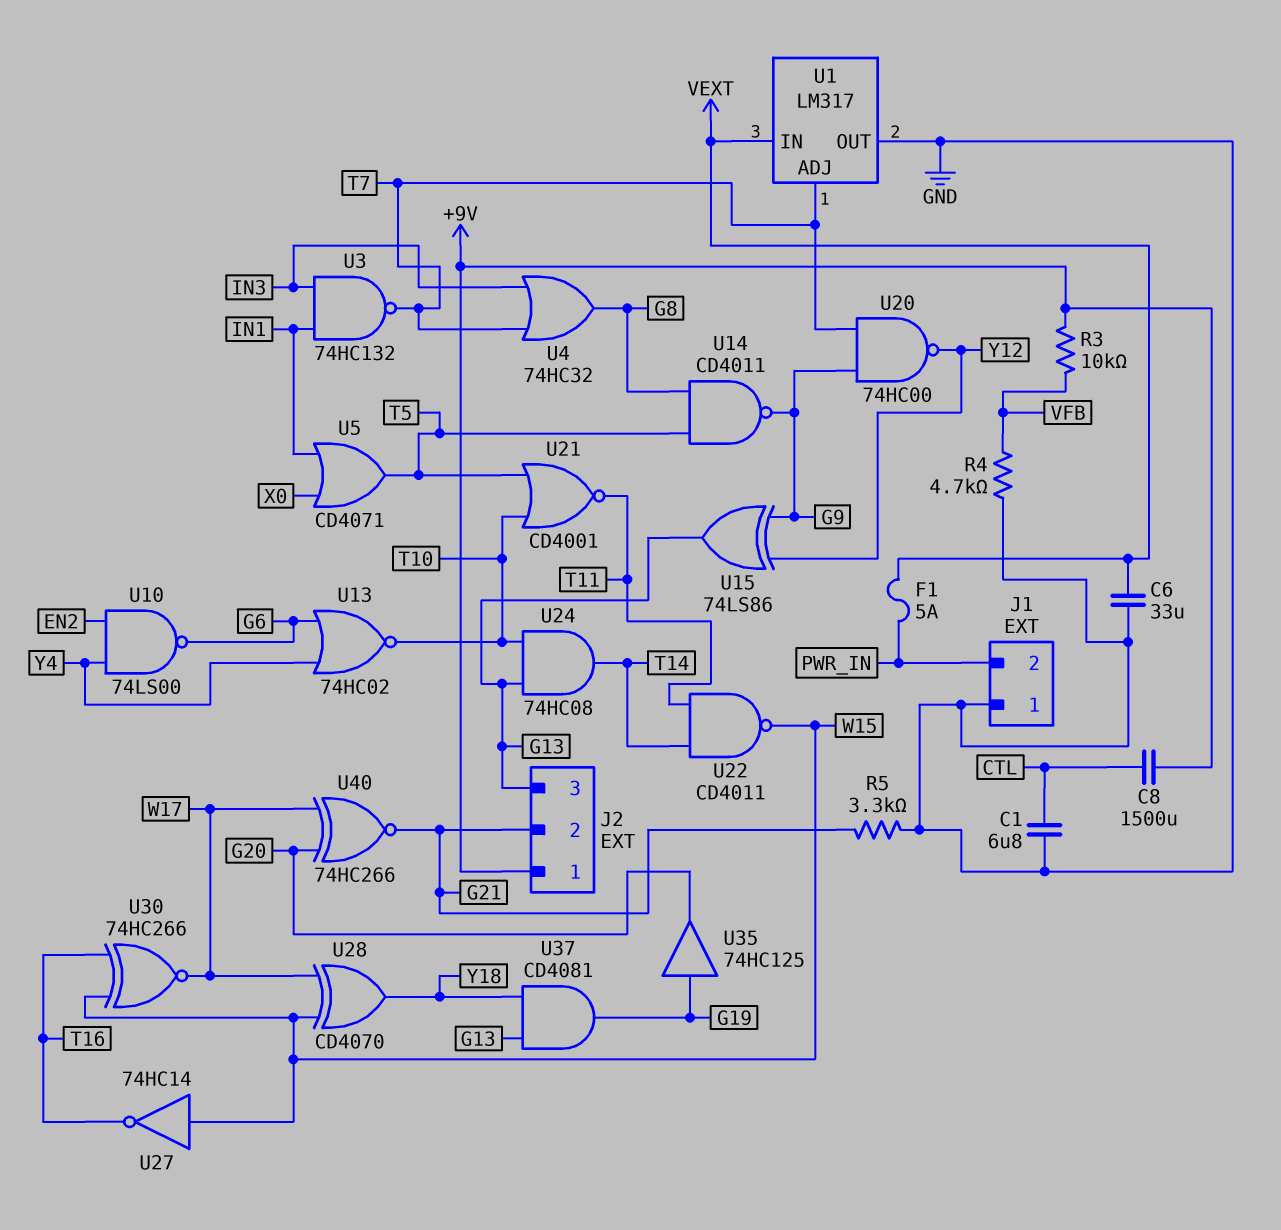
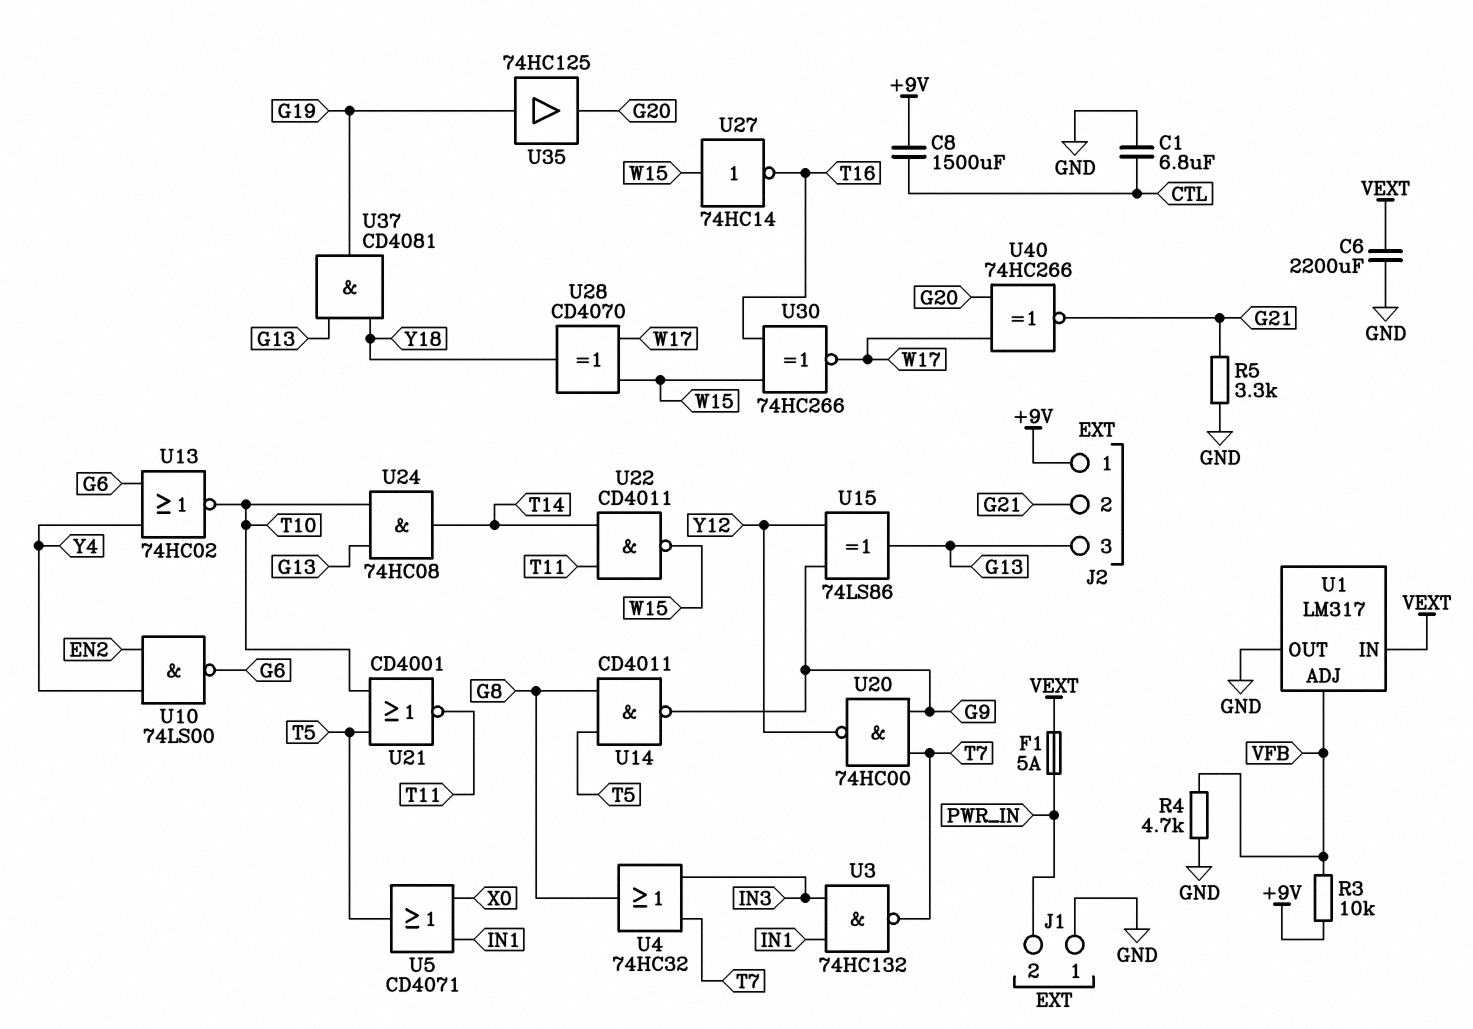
C6: 33uF (GND, VEXT) -> 2200uF (GND, VEXT)
U1 pin ADJ: T7 -> VFB

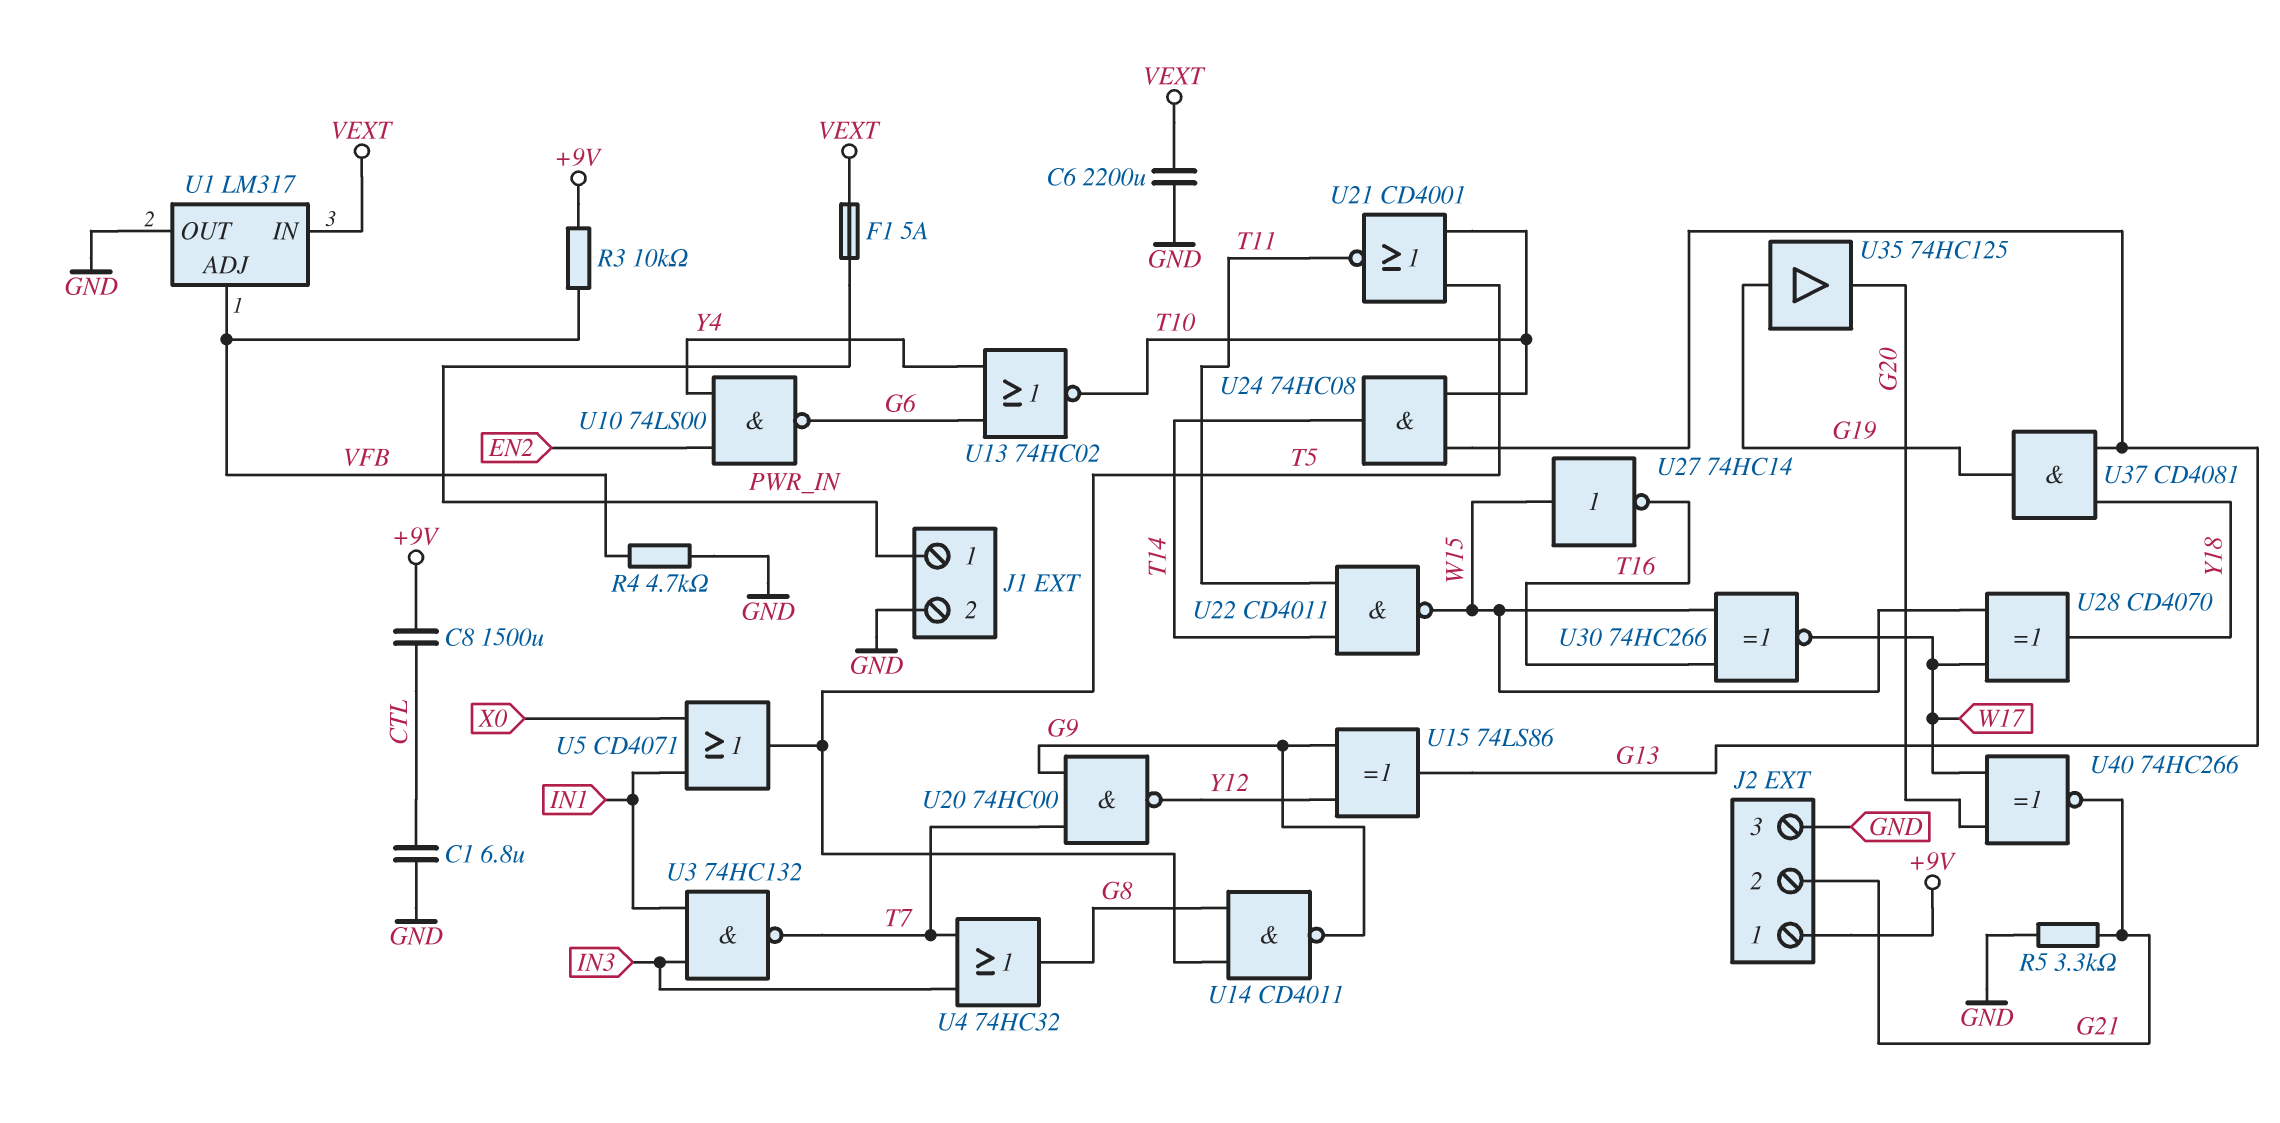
J1 pin 1: GND -> PWR_IN
J1 pin 2: PWR_IN -> GND
J2 pin 3: G13 -> GND

